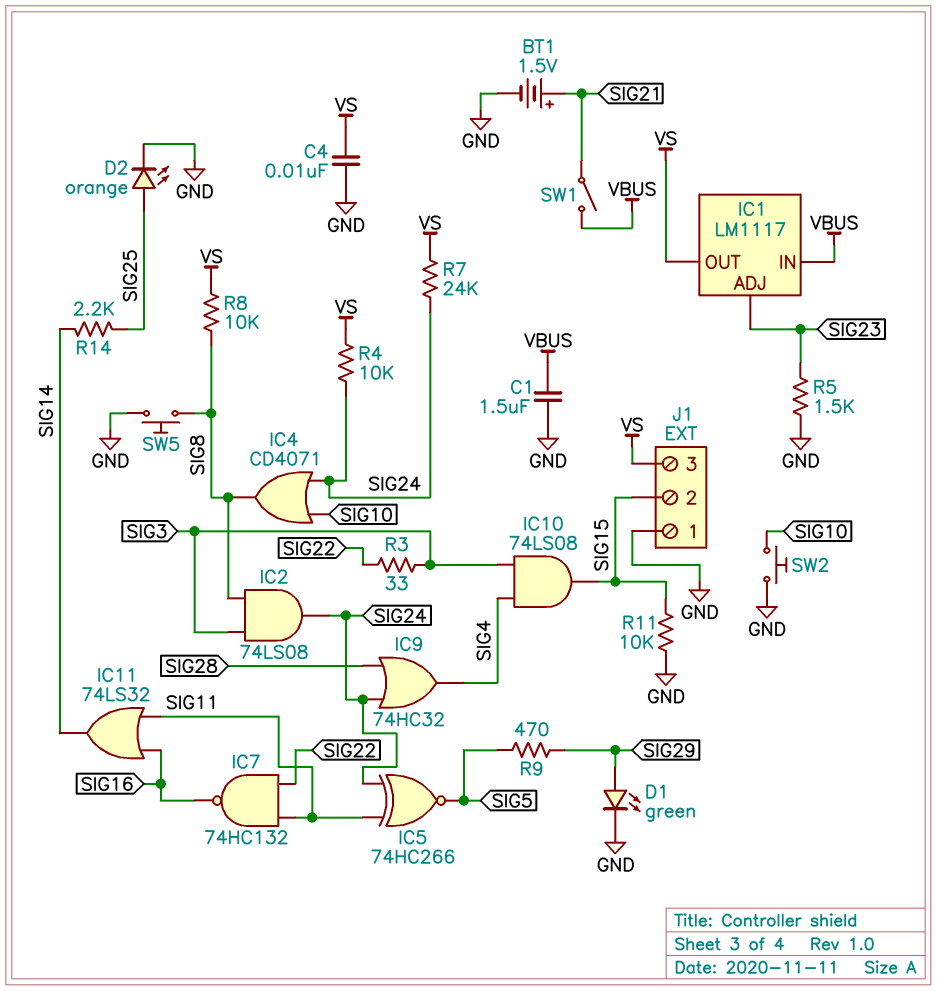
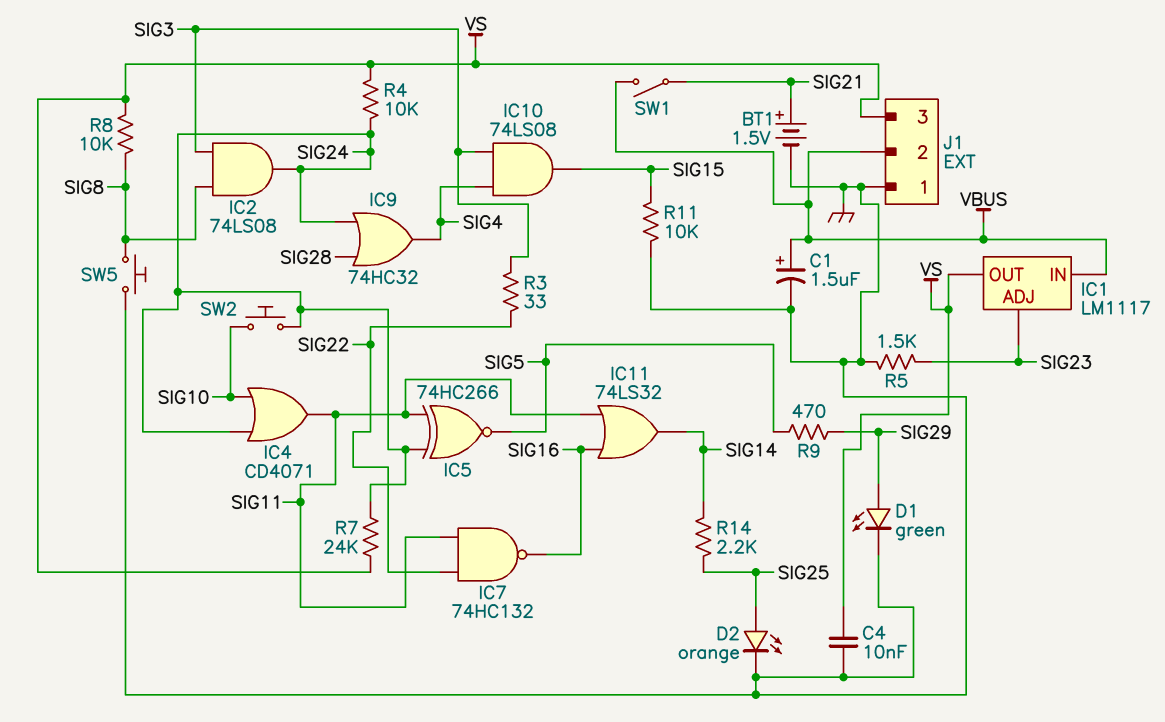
C1: 1.5uF (GND, VBUS) -> 1.5uF (plus VBUS, minus GND)
IC4: OR CD4071 (in SIG10, in SIG24, out SIG8) -> OR CD4071 (in SIG10, in SIG24, out SIG11)
J1 pin 2: SIG15 -> VBUS
SW2: button (GND, SIG10) -> button (SIG10, SIG24)

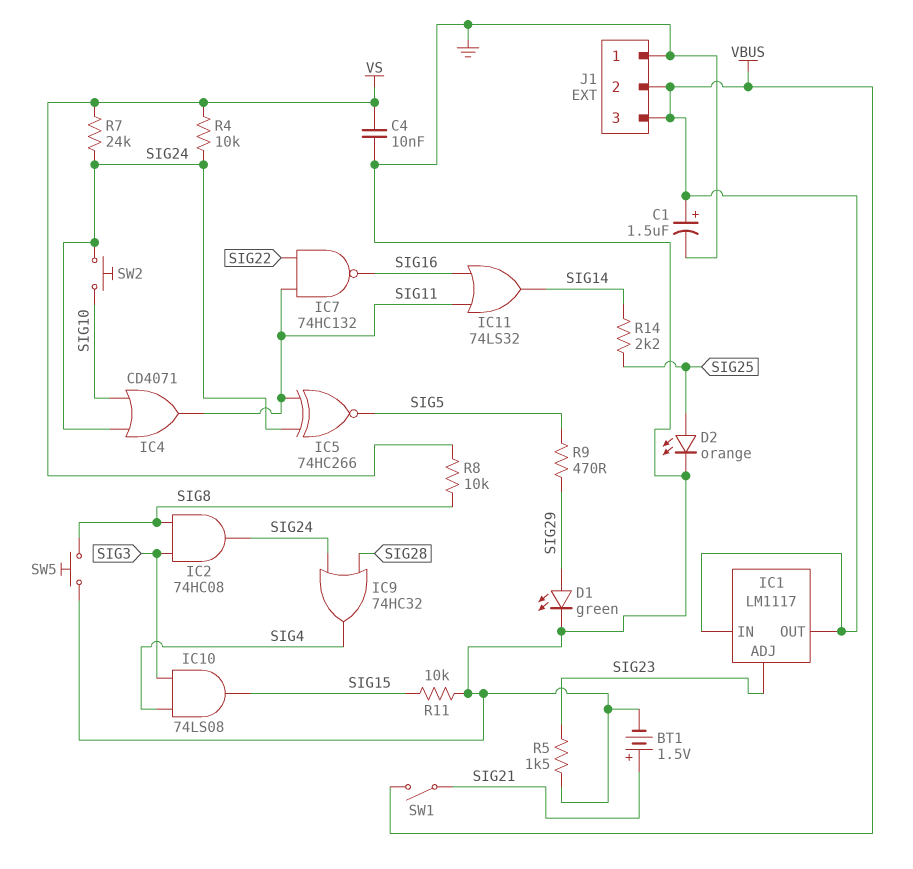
IC1 pin OUT: VS -> VBUS
IC2: AND 74LS08 (in SIG3, in SIG8, out SIG24) -> AND 74HC08 (in SIG3, in SIG8, out SIG24)
J1 pin 3: VS -> VBUS
R3: 33 (SIG3, SIG22) -> none

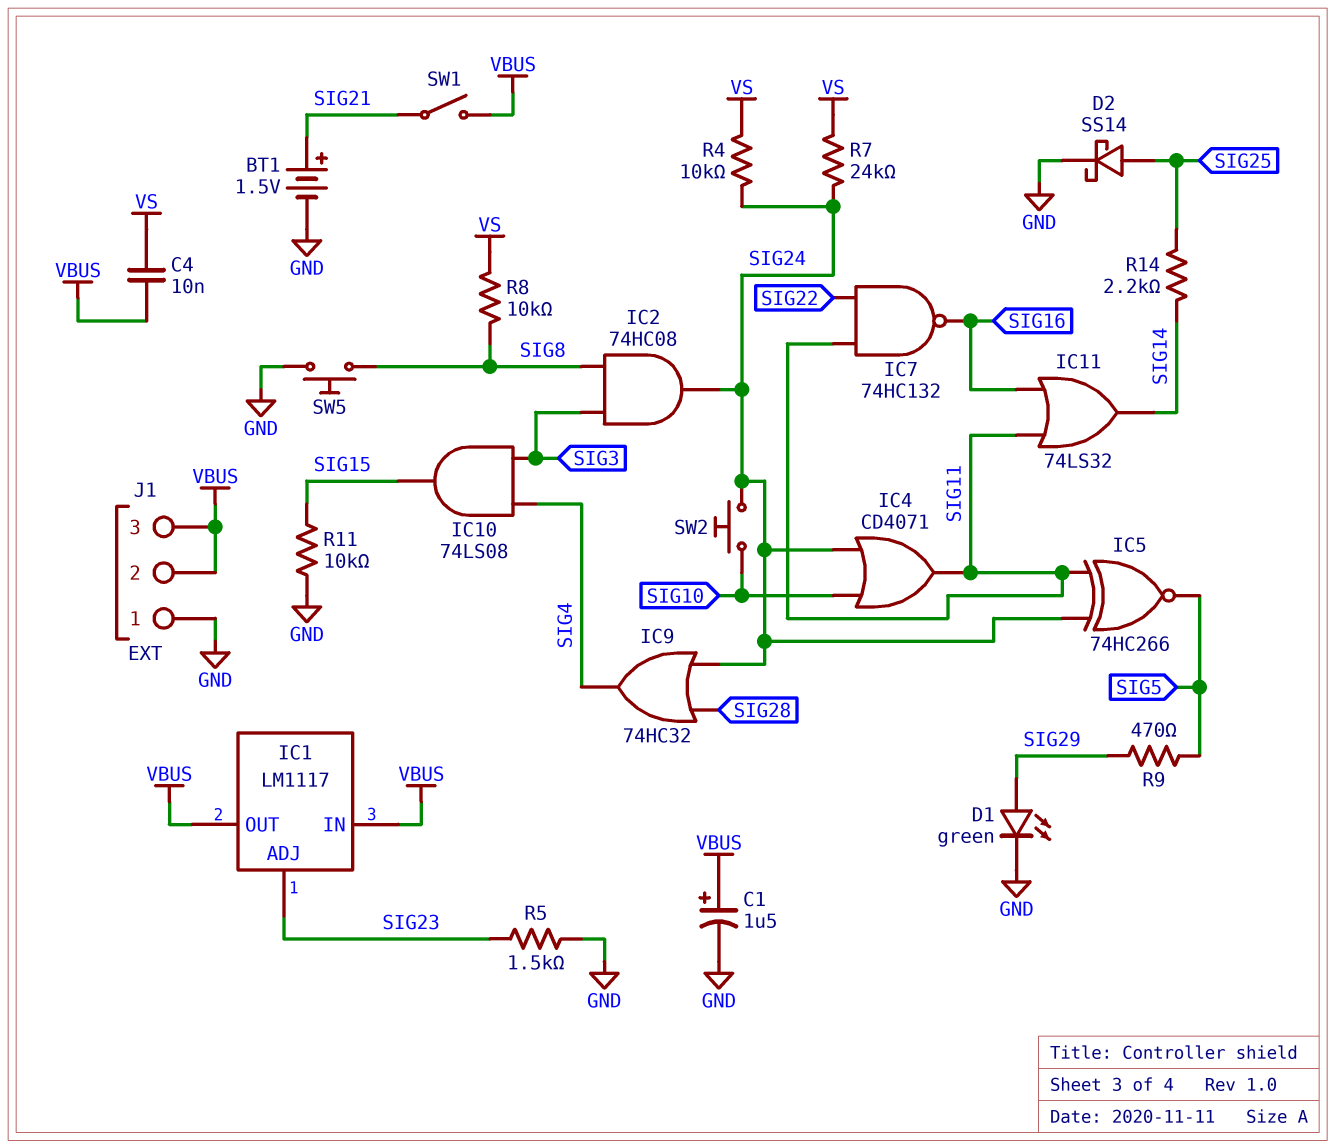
C4: 10nF (GND, VS) -> 10nF (VBUS, VS)
D2: LED orange (A SIG25, K GND) -> schottky SS14 (A SIG25, K GND)

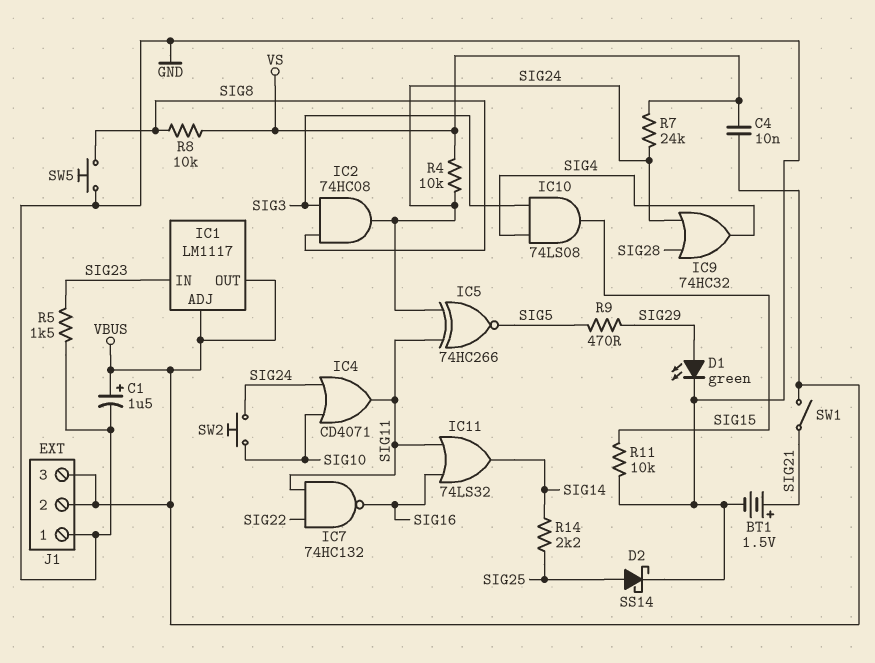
IC1 pin ADJ: SIG23 -> VBUS
IC1 pin IN: VBUS -> SIG23

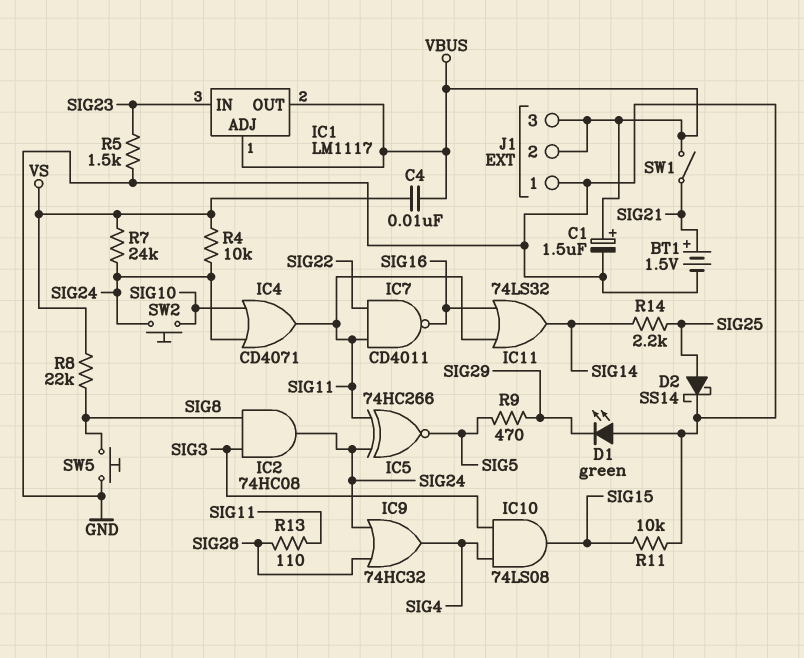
D1: LED green (A SIG29, K GND) -> LED green (A GND, K SIG29)
IC7: NAND 74HC132 (in SIG11, in SIG22, out SIG16) -> NAND CD4011 (in SIG11, in SIG22, out SIG16)
R8: 10k (SIG8, VS) -> 22k (SIG8, VS)
R13: none -> 110 (SIG11, SIG28)

